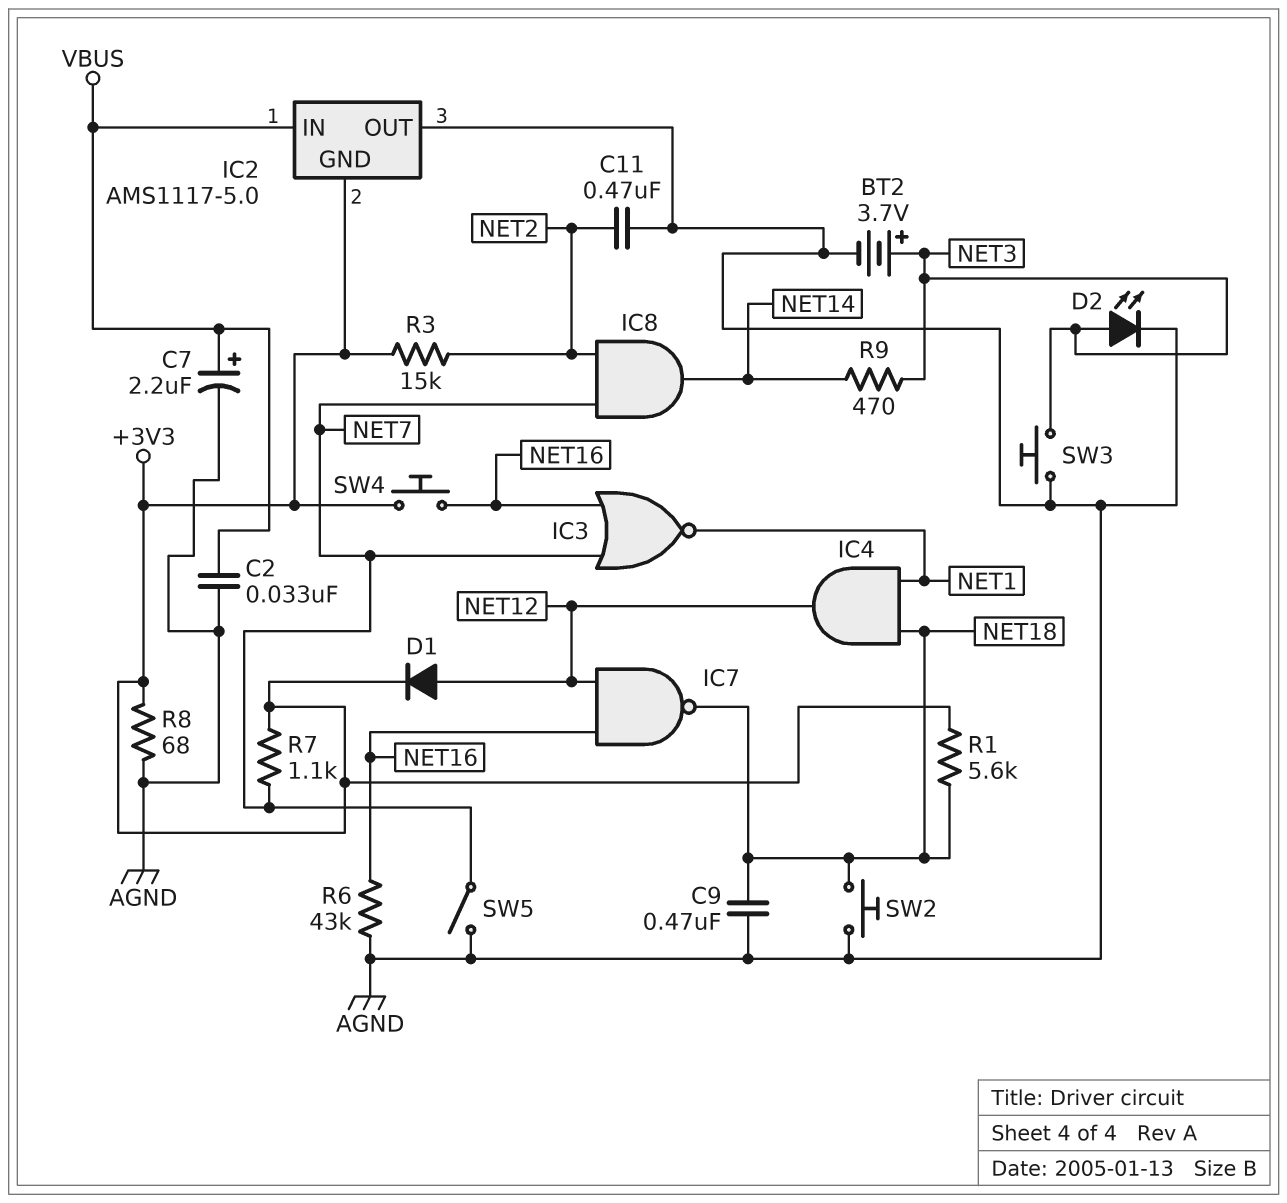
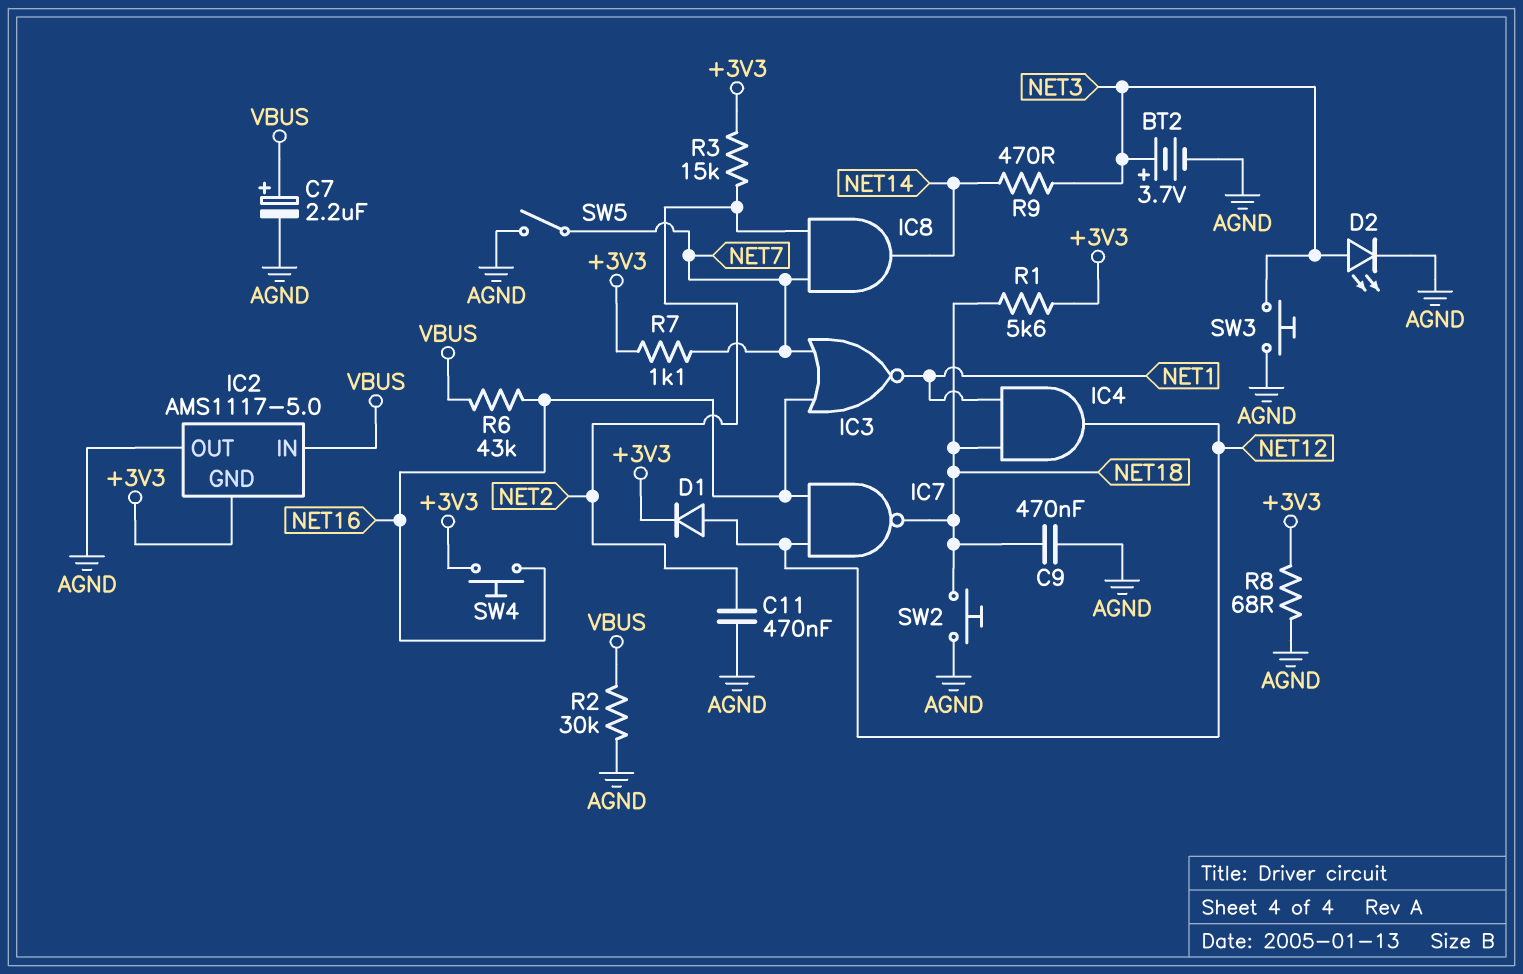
C2: 33nF (AGND, VBUS) -> none
R2: none -> 30k (AGND, VBUS)
R6: 43k (AGND, NET16) -> 43k (NET16, VBUS)

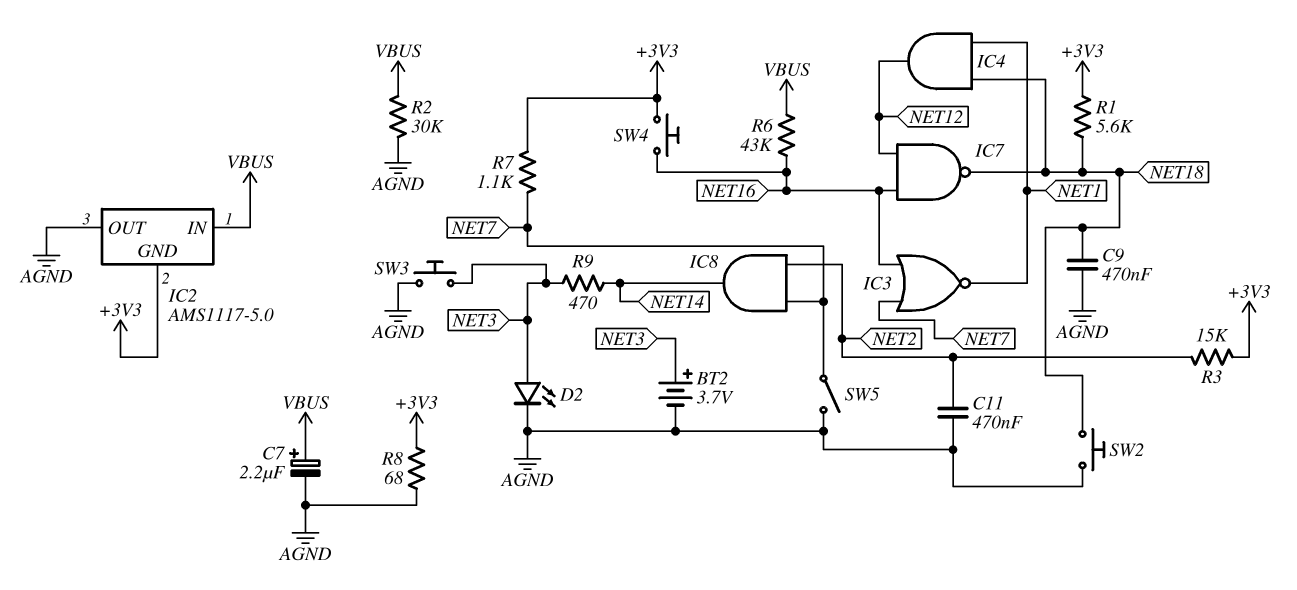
D1: diode (A NET12, K +3V3) -> none

